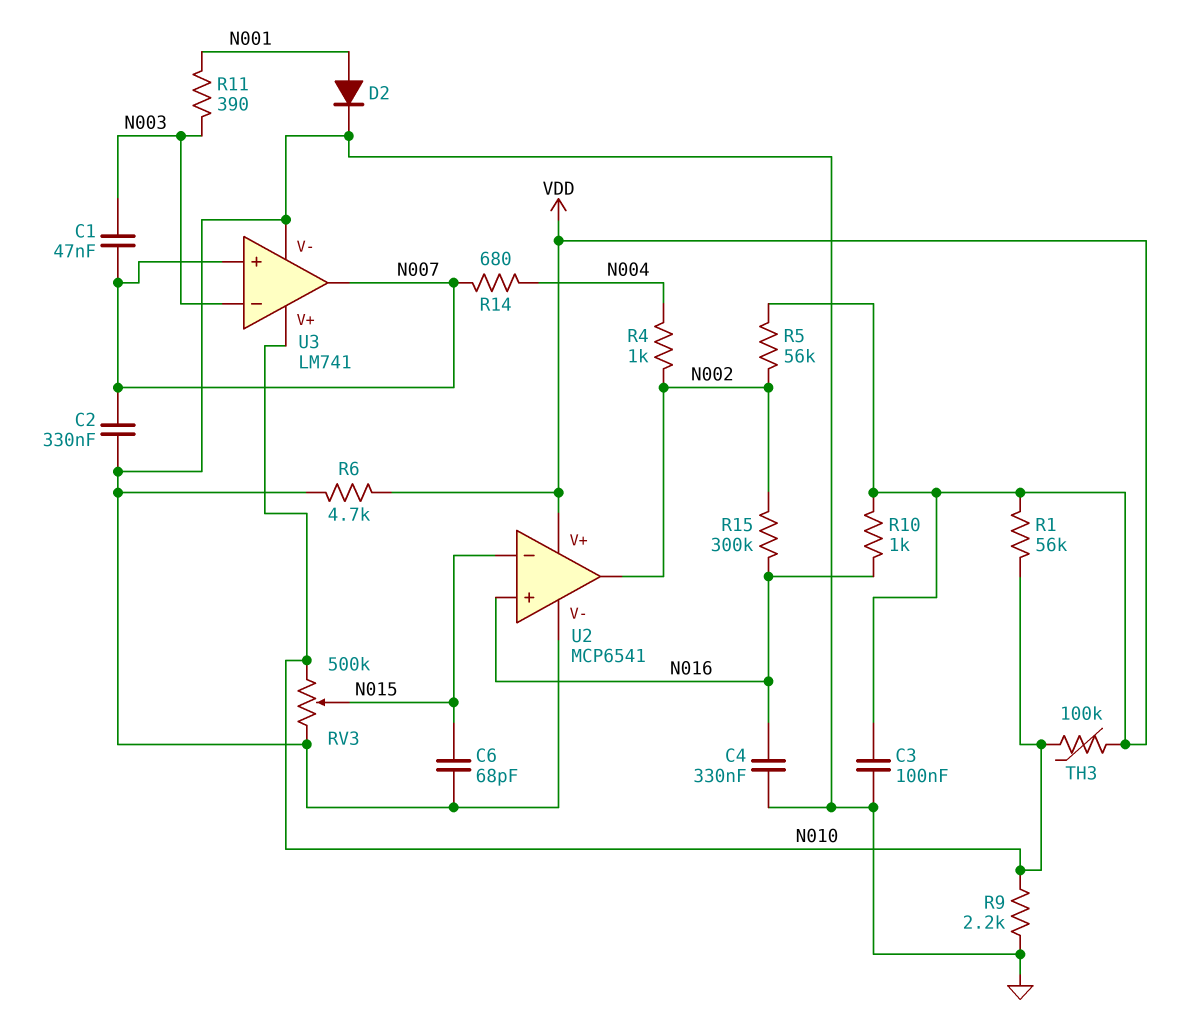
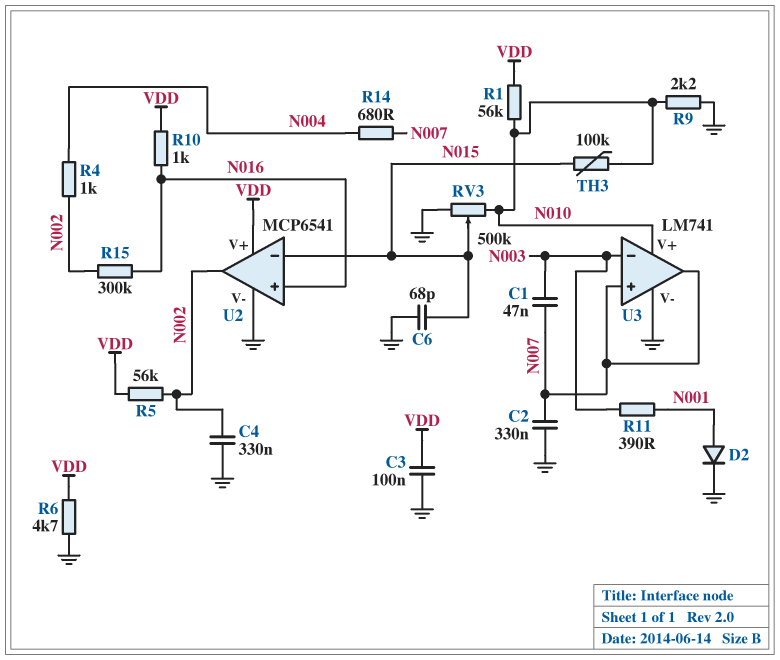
C4: 330nF (GND, N016) -> 330nF (GND, N002)
TH3: 100k (N010, VDD) -> 100k (N010, N015)

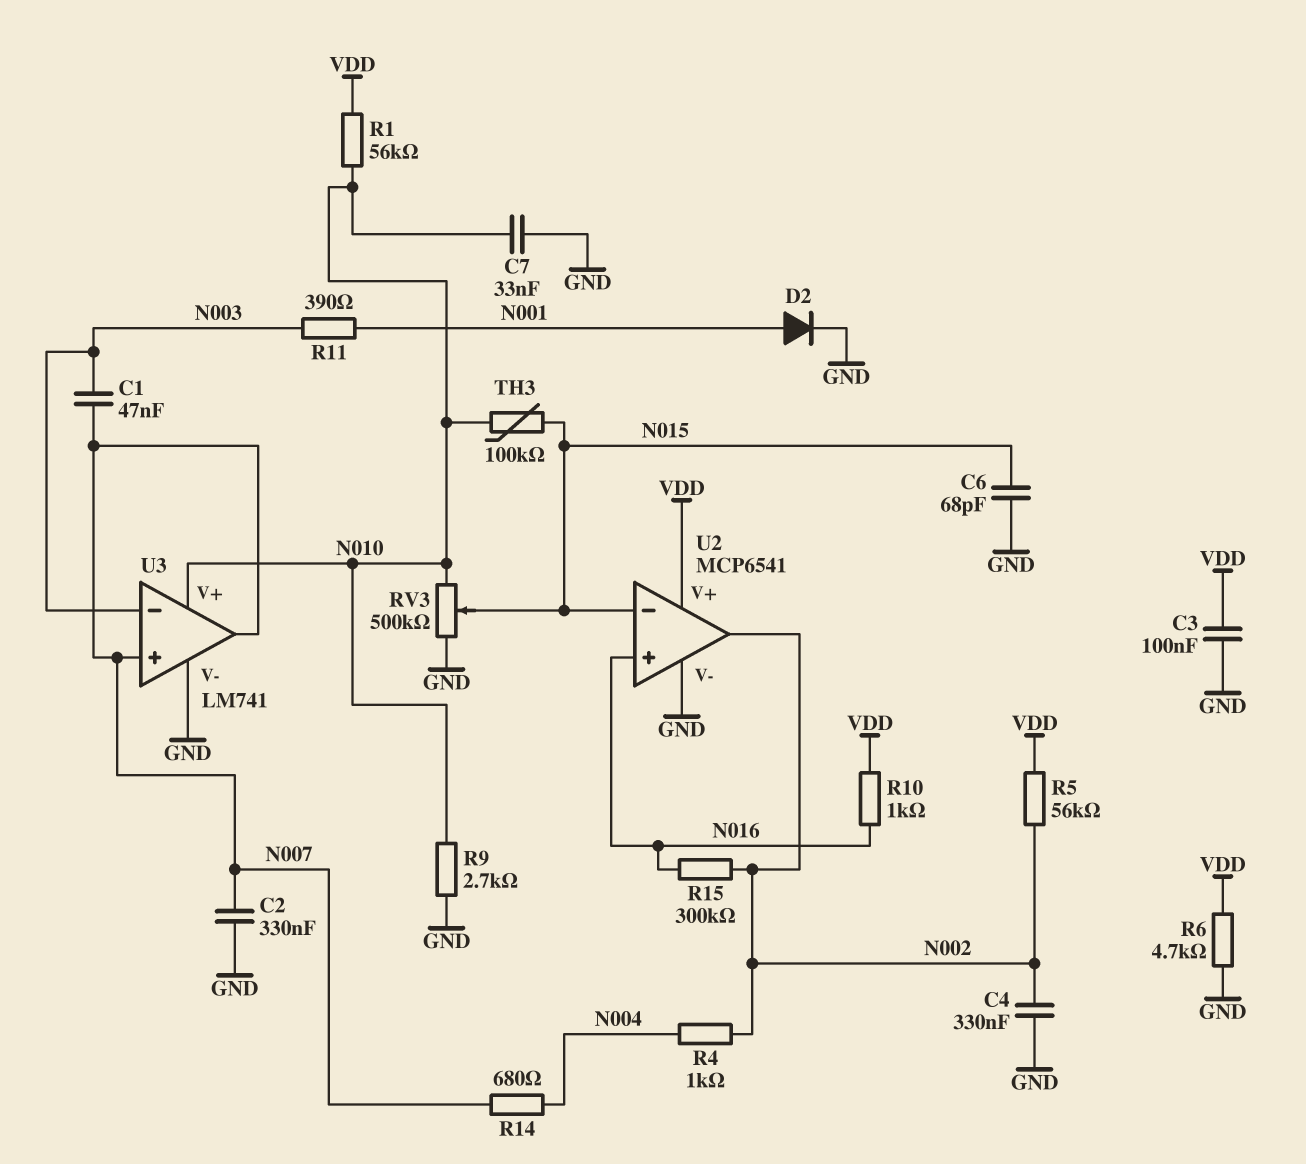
C7: none -> 33nF (GND, N010)
R9: 2.2k (GND, N010) -> 2.7k (GND, N010)

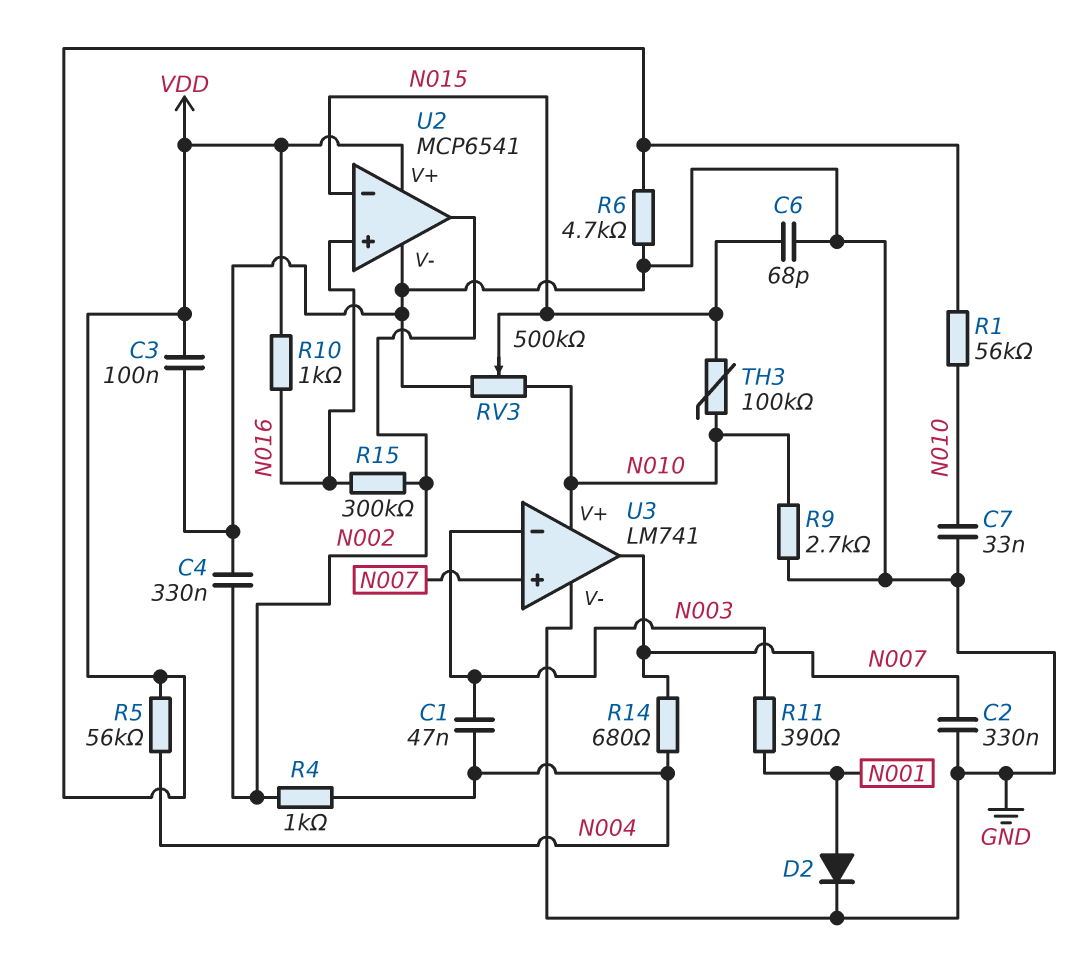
C1: 47nF (N003, N007) -> 47nF (N003, N004)
R5: 56k (N002, VDD) -> 56k (N004, VDD)

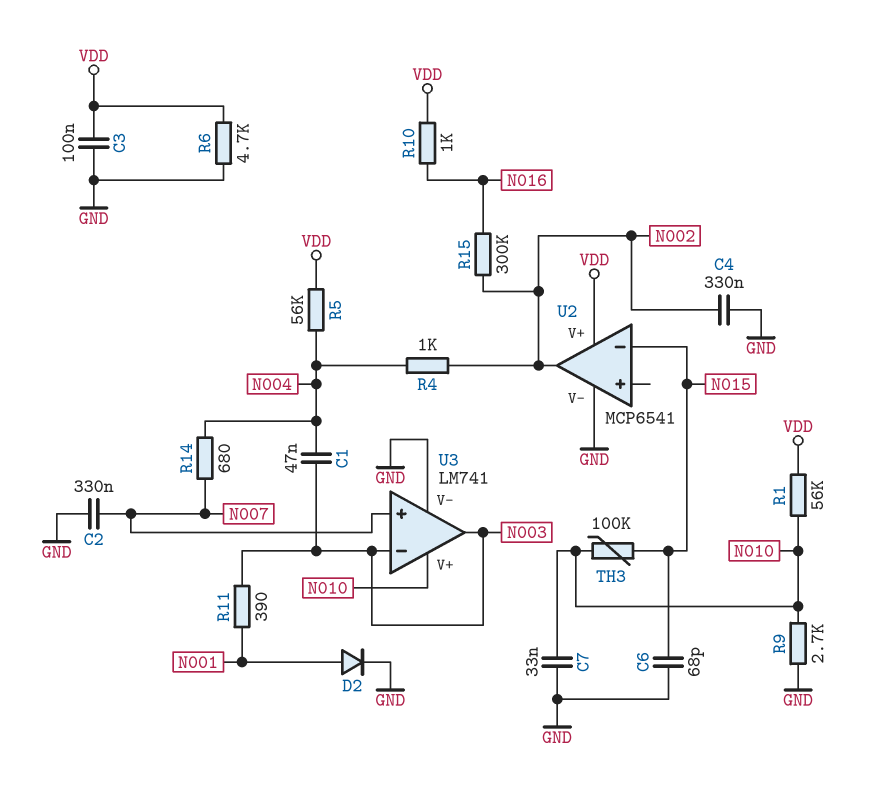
RV3: 500k (GND, N010, wiper N015) -> none
U2 pin in+: N016 -> none
U3 pin out: N007 -> N003

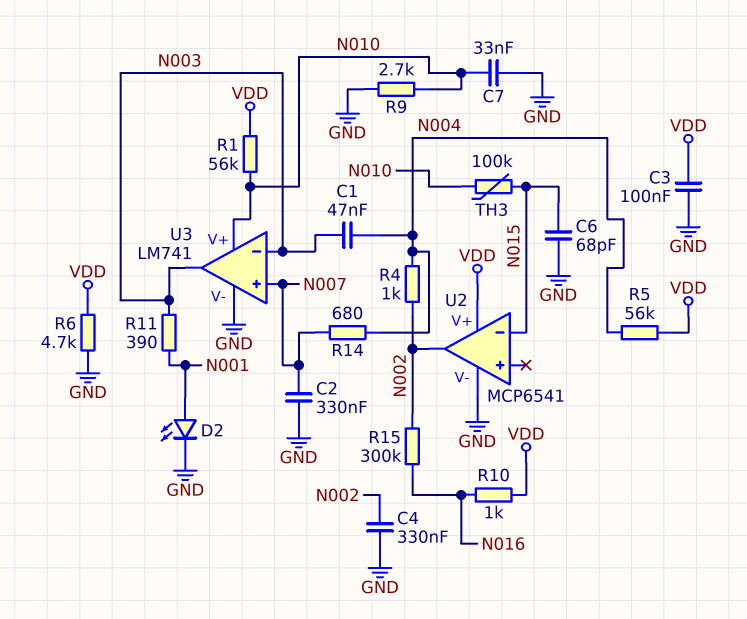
D2: diode (A N001, K GND) -> LED (A N001, K GND)

